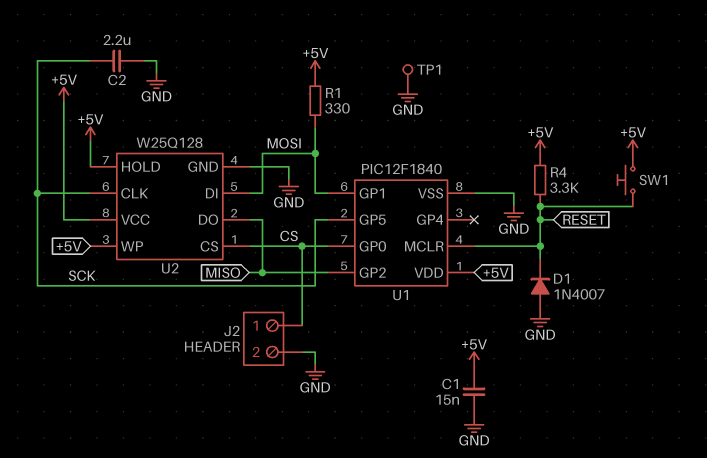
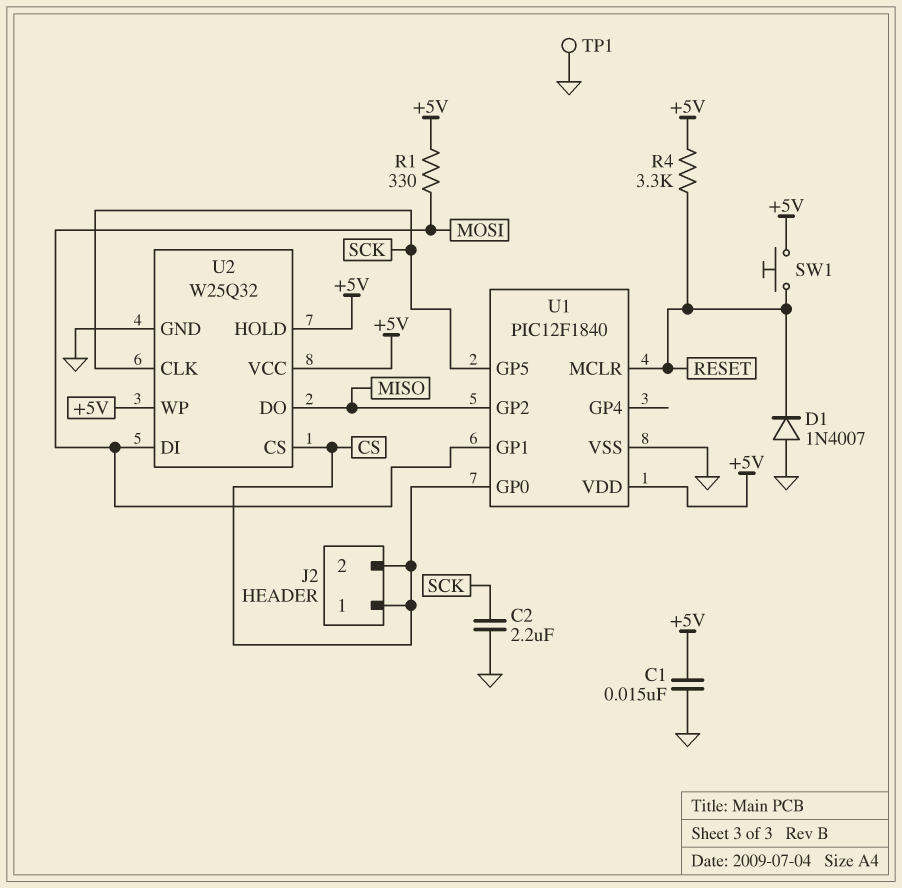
J2 pin 2: GND -> CS
U2: W25Q128 -> W25Q32

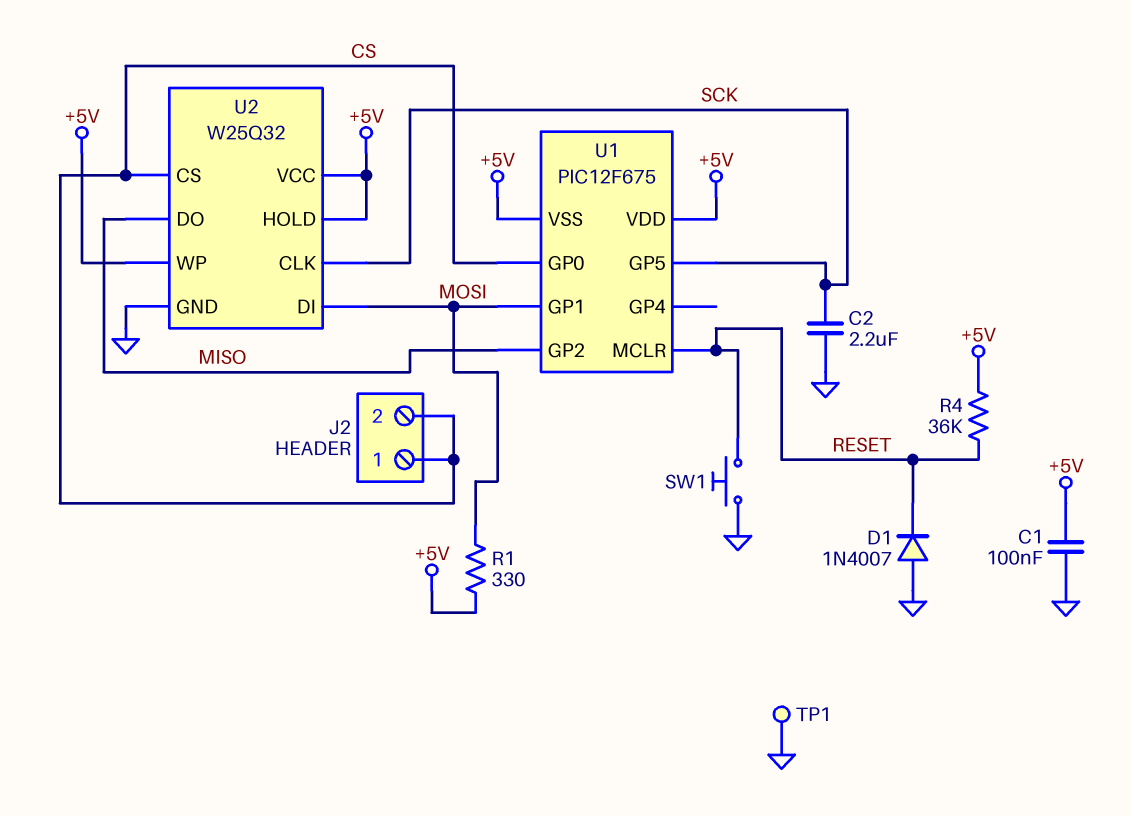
C1: 15nF (+5V, GND) -> 100nF (+5V, GND)
R4: 3.3k (+5V, RESET) -> 36k (+5V, RESET)
SW1: button (+5V, RESET) -> button (GND, RESET)
U1: PIC12F1840 -> PIC12F675
U1 pin VSS: GND -> +5V

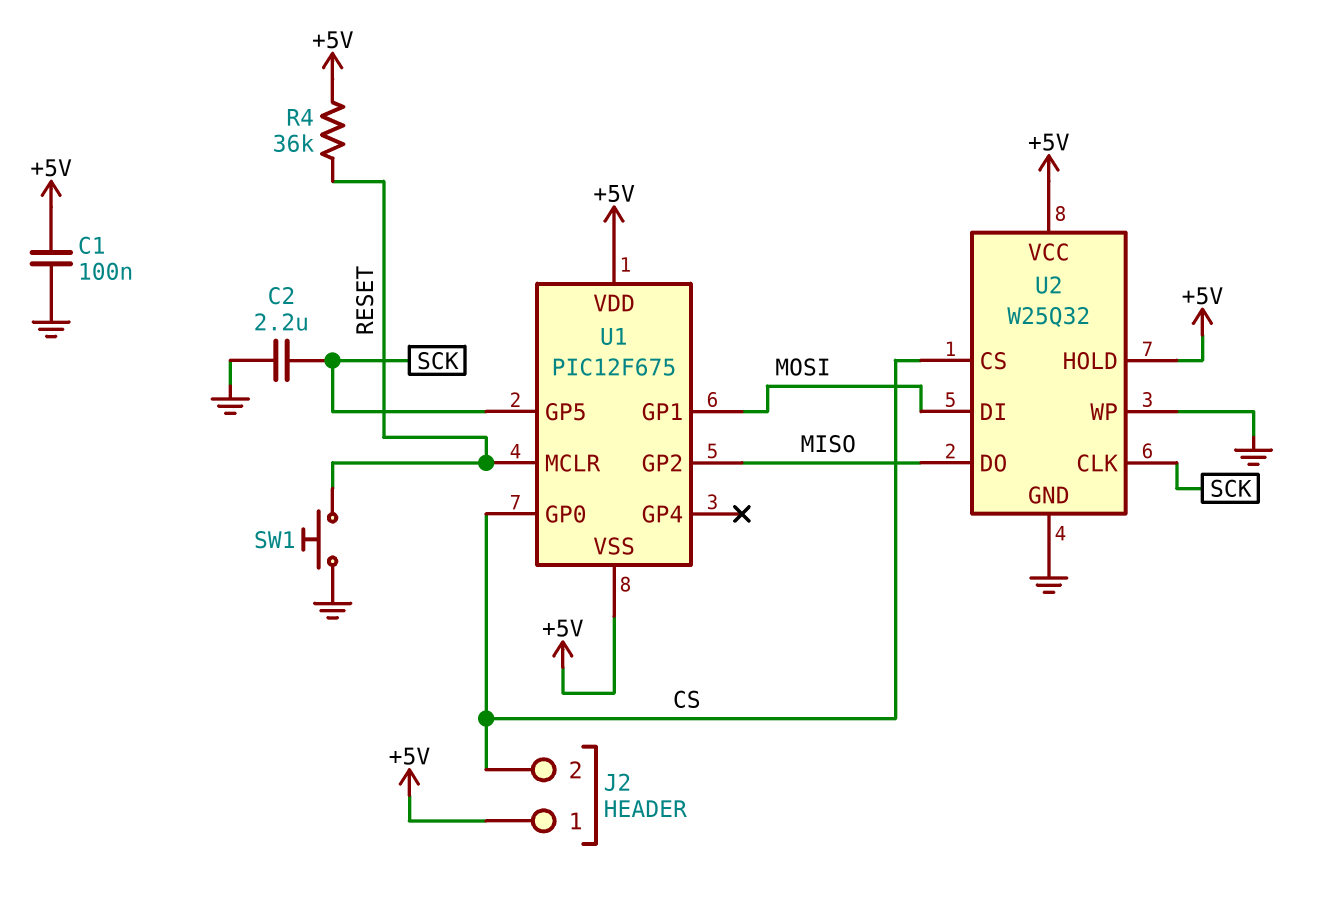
D1: diode 1N4007 (A GND, K RESET) -> none
J2 pin 1: CS -> +5V
R1: 330 (+5V, MOSI) -> none
TP1: test point (GND) -> none
U2 pin WP: +5V -> GND

